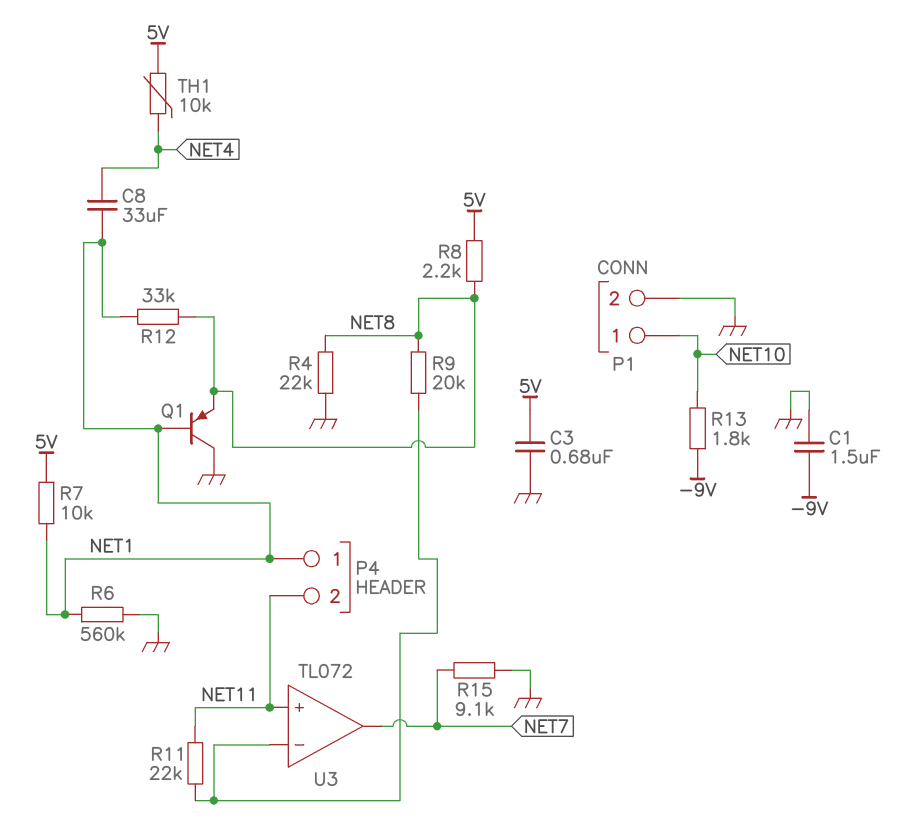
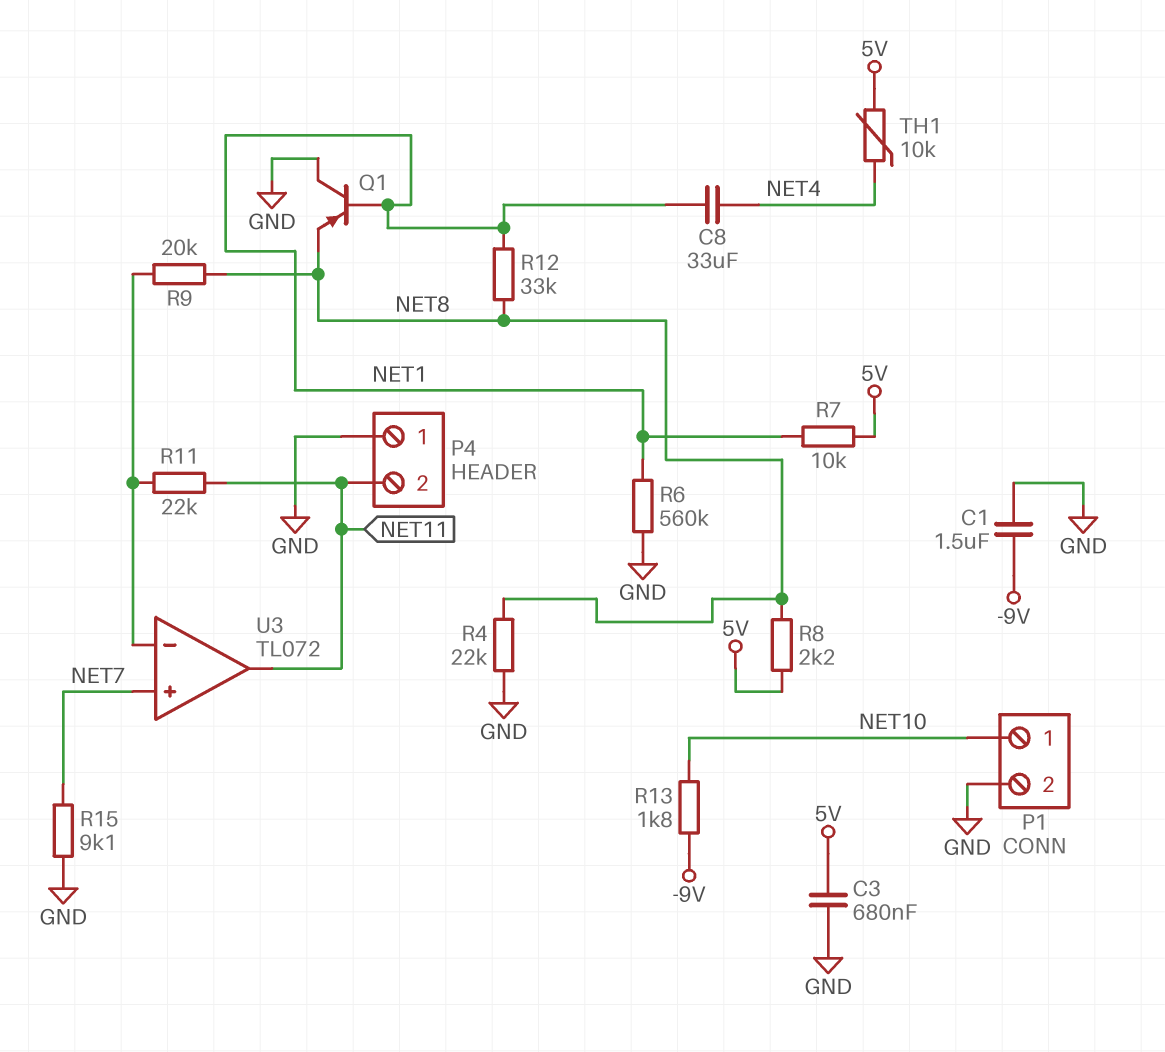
P4 pin 1: NET1 -> GND
U3 pin in+: NET11 -> NET7
U3 pin out: NET7 -> NET11

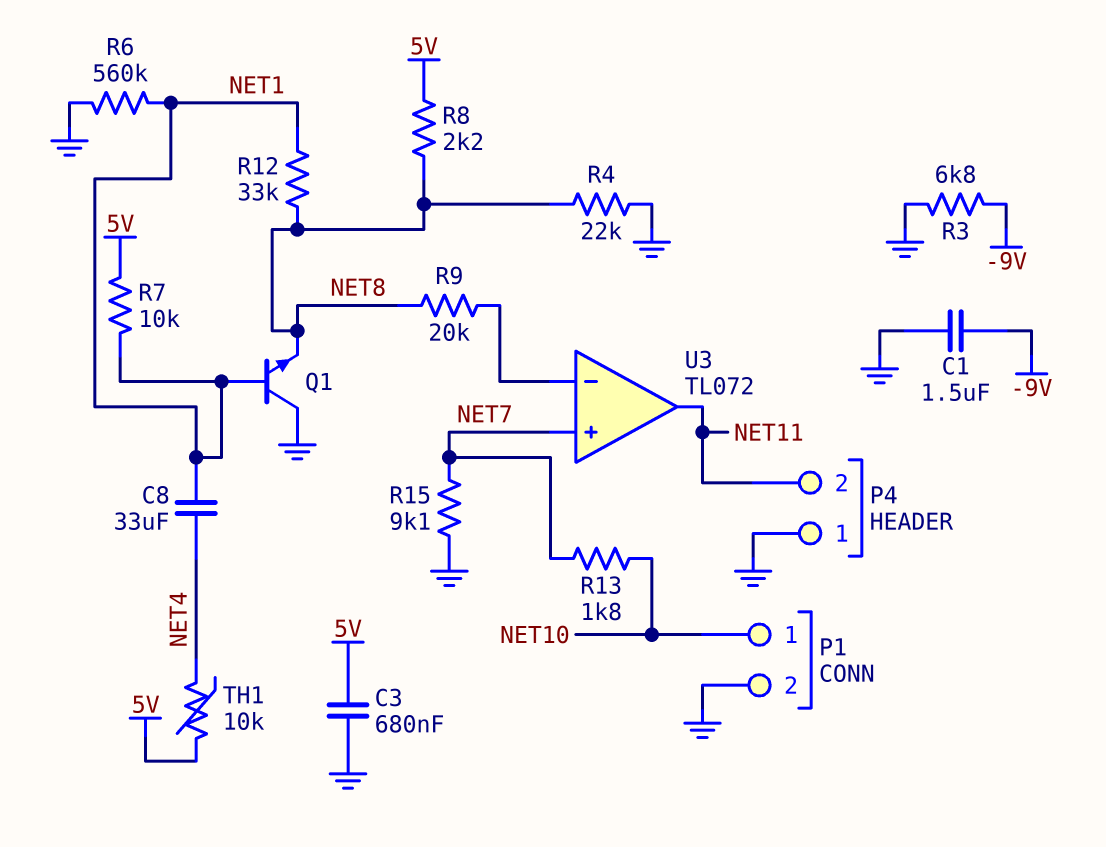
Q1: PNP (B NET1, C GND, E NET8) -> NPN (B NET1, C GND, E NET8)
R3: none -> 6.8k (-9V, GND)
R11: 22k (NET11, U3/in-) -> none
R13: 1.8k (-9V, NET10) -> 1.8k (NET7, NET10)

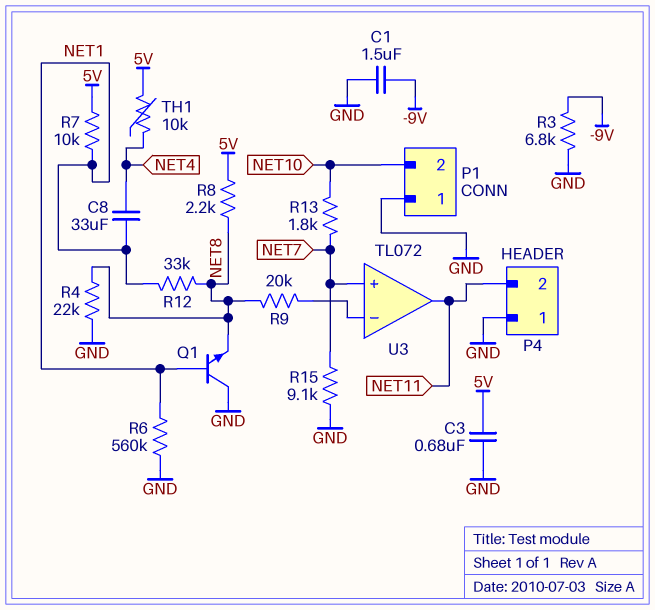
P1 pin 1: NET10 -> GND
P1 pin 2: GND -> NET10

